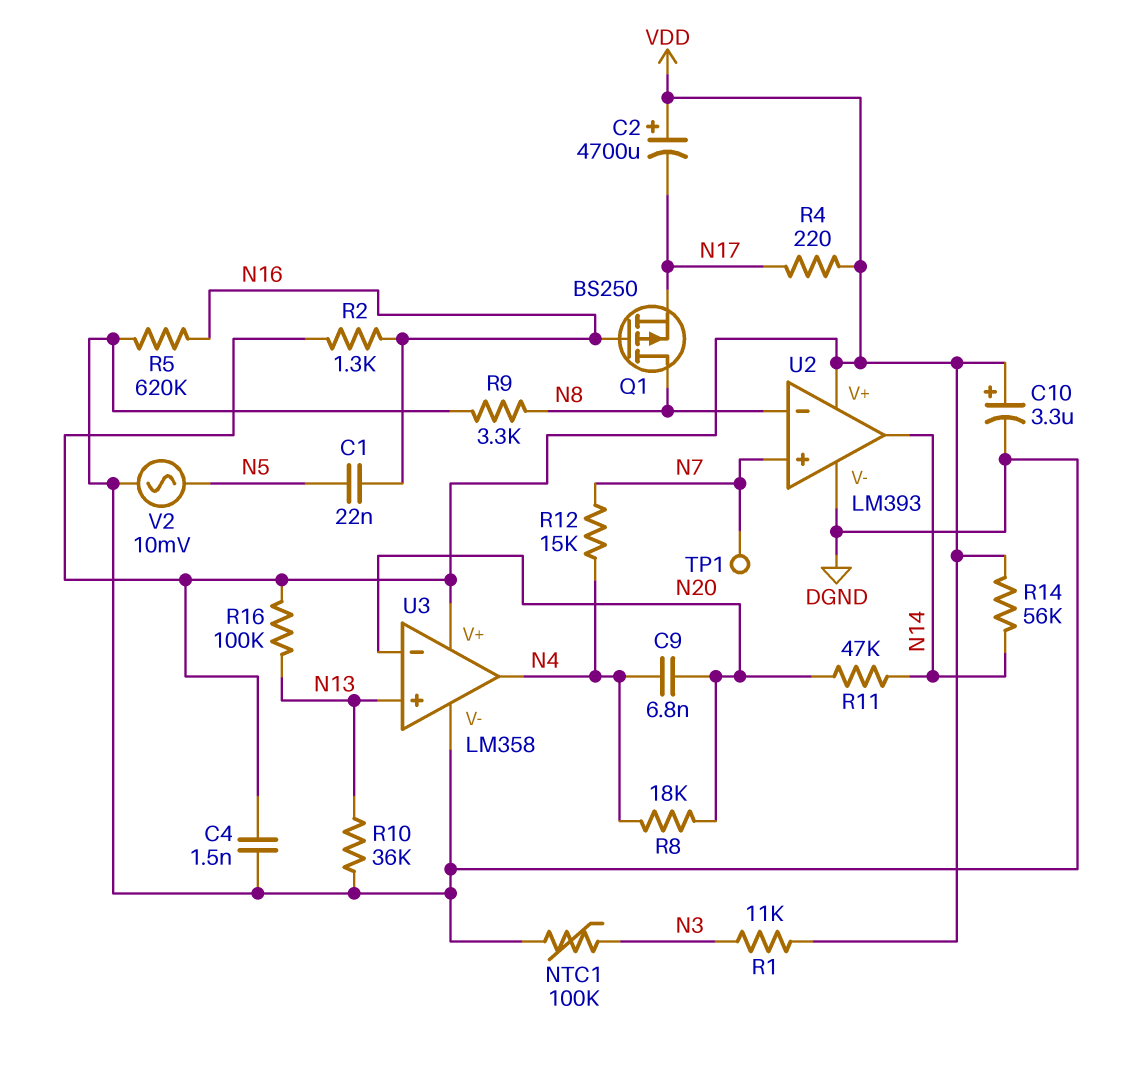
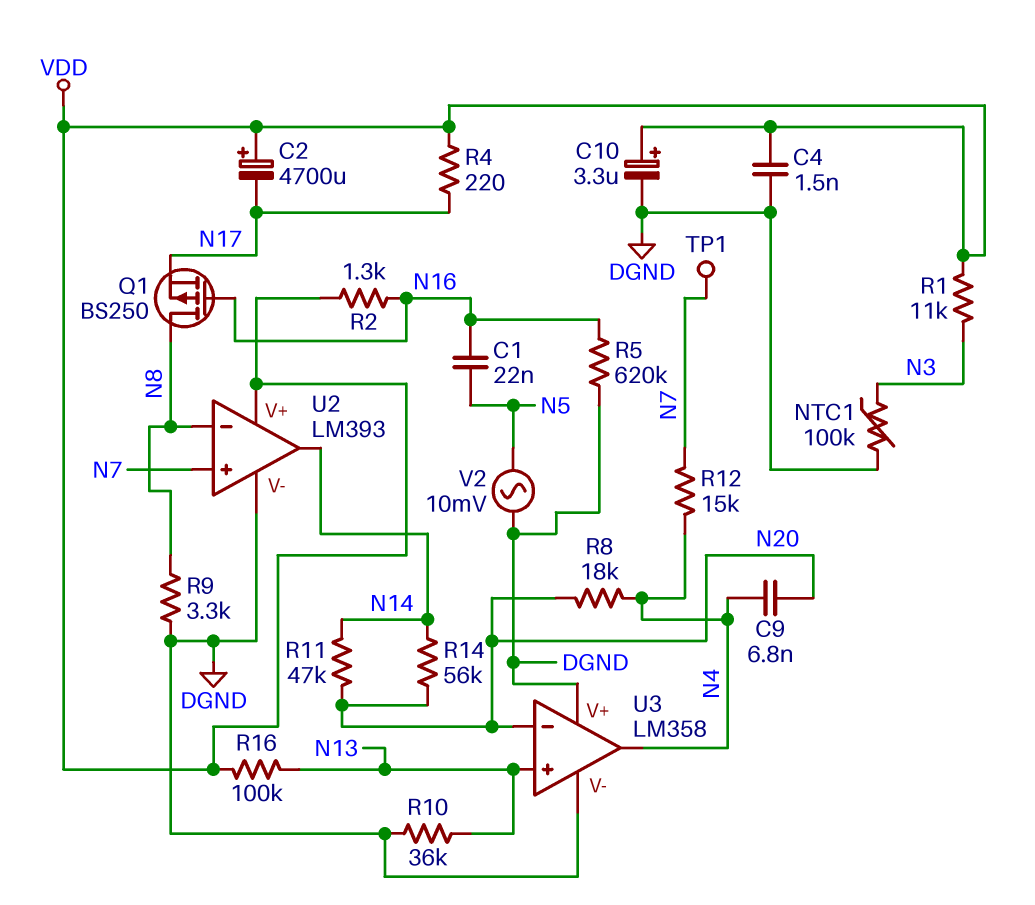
R14: 56k (N14, VDD) -> 56k (N14, N20)
U3 pin V+: VDD -> DGND

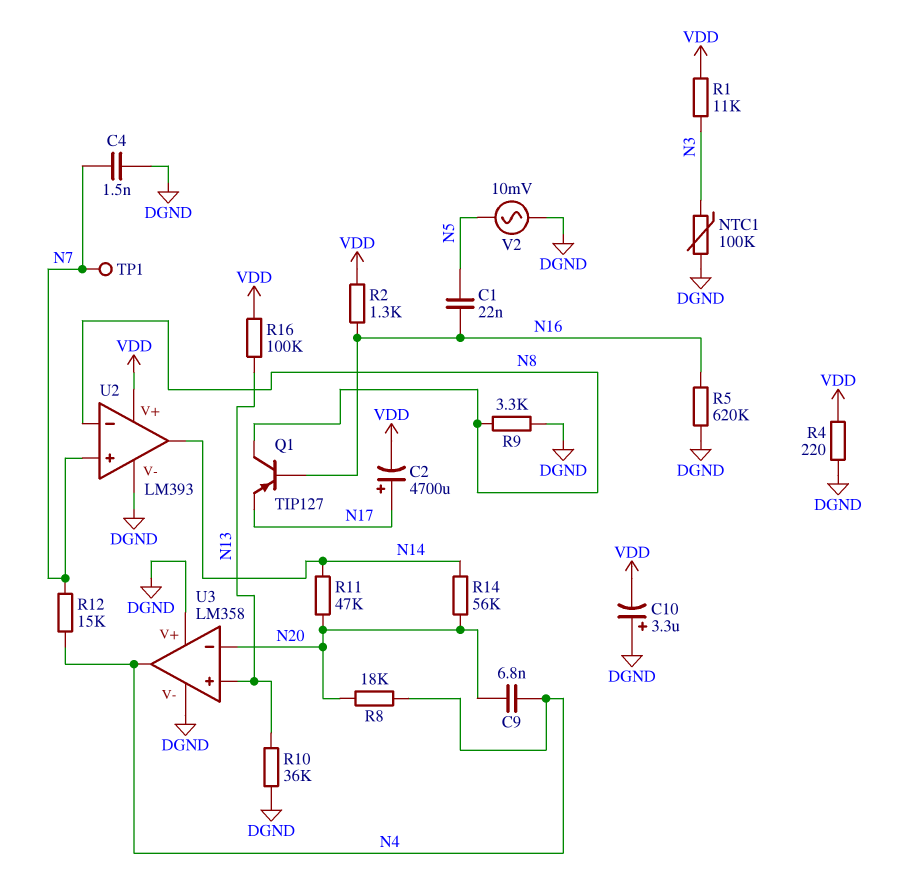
C2: 4700uF (plus VDD, minus N17) -> 4700uF (plus N17, minus VDD)
C4: 1.5nF (DGND, VDD) -> 1.5nF (DGND, N7)
C10: 3.3uF (plus VDD, minus DGND) -> 3.3uF (plus DGND, minus VDD)
Q1: PMOS BS250 (G N16, D N8, S N17) -> PNP TIP127 (B N16, C N8, E N17)
R4: 220 (N17, VDD) -> 220 (DGND, VDD)

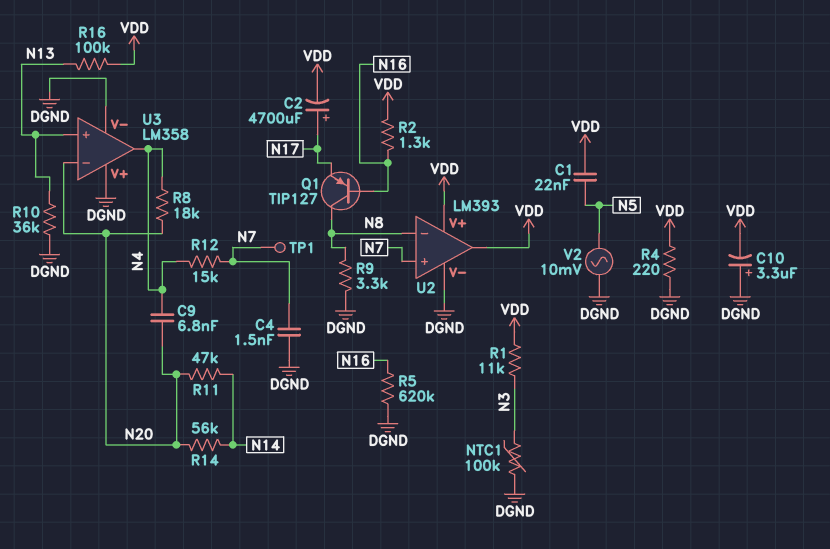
C1: 22nF (N5, N16) -> 22nF (N5, VDD)
U2 pin out: N14 -> VDD

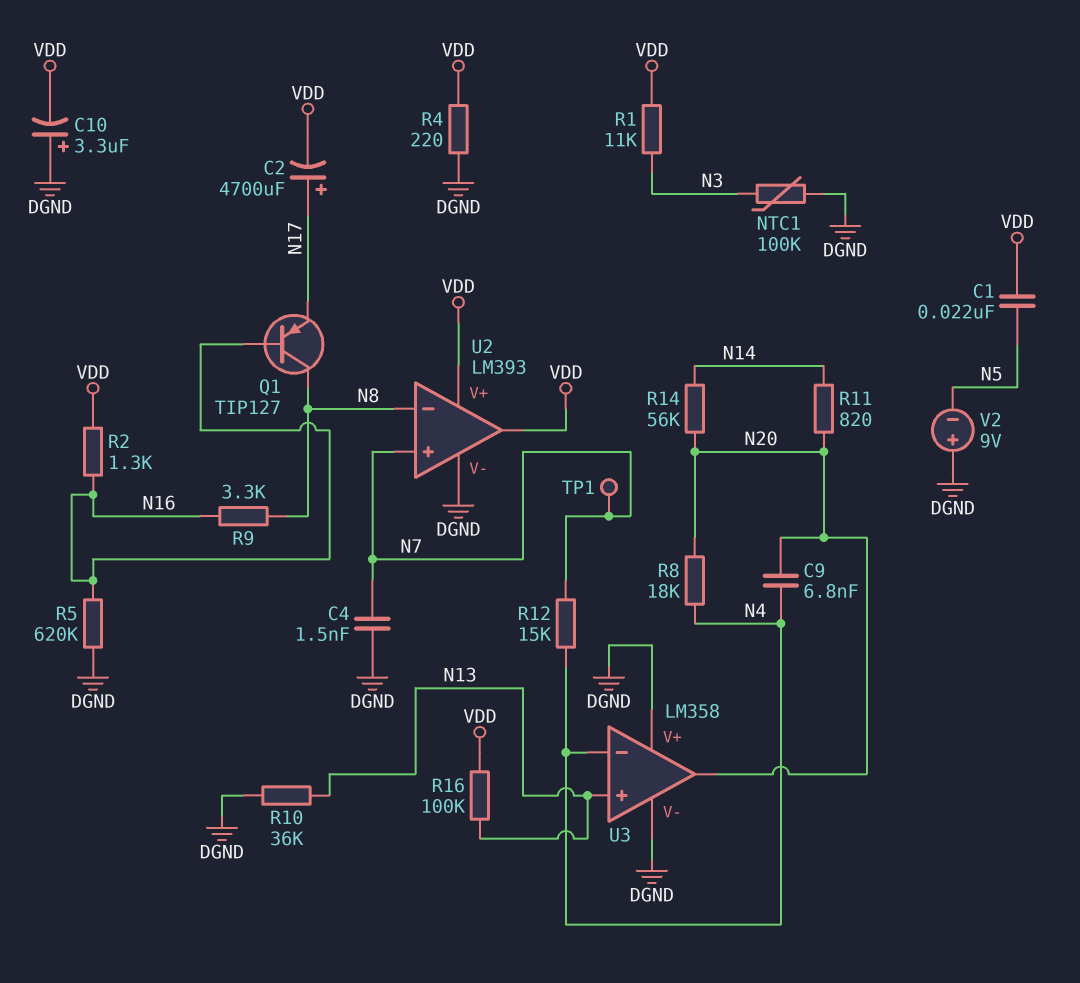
R9: 3.3k (DGND, N8) -> 3.3k (N8, N16)
R11: 47k (N14, N20) -> 820 (N14, N20)
U3 pin in-: N20 -> N4
U3 pin out: N4 -> N20
V2: AC 10mV (DGND, N5) -> 9V (plus DGND, minus N5)

